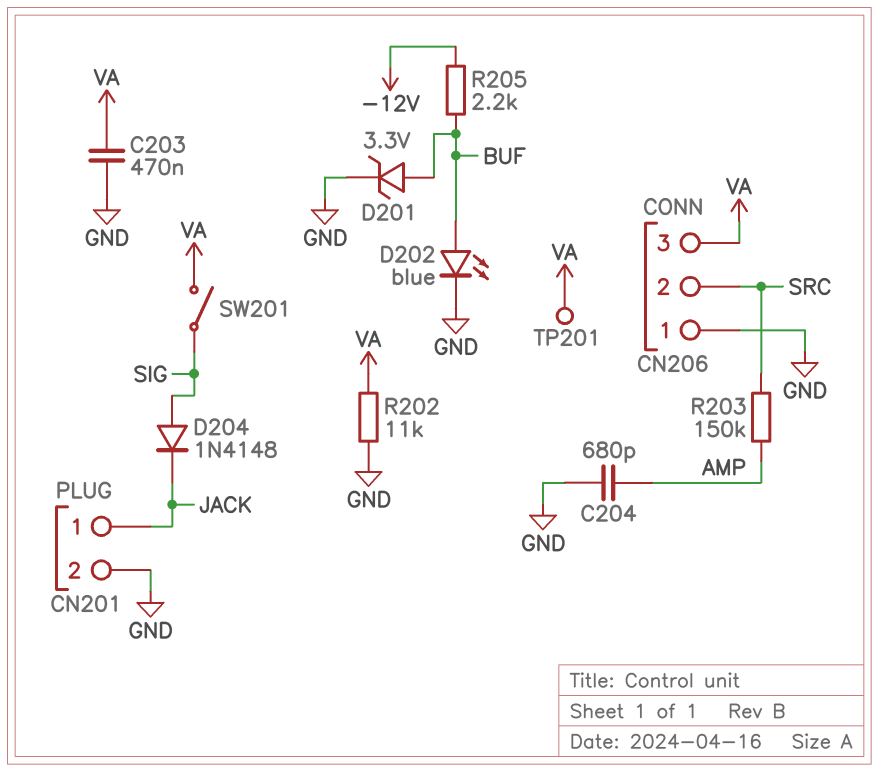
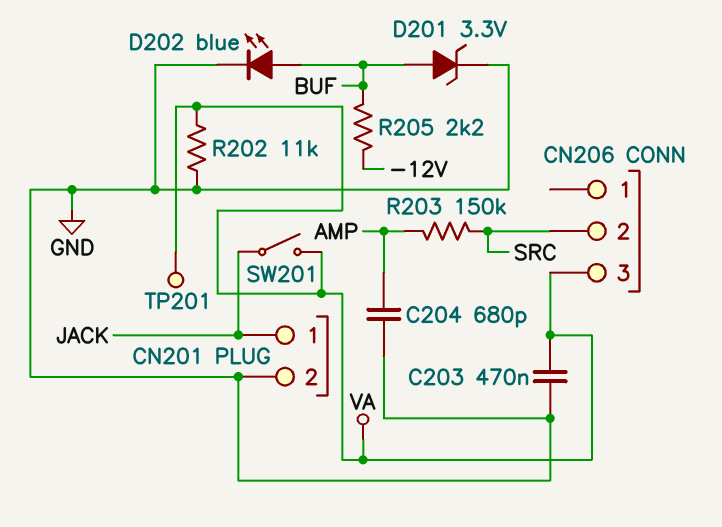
CN206 pin 1: GND -> none
D204: diode 1N4148 (A SIG, K JACK) -> none
SW201: switch (SIG, VA) -> switch (JACK, VA)

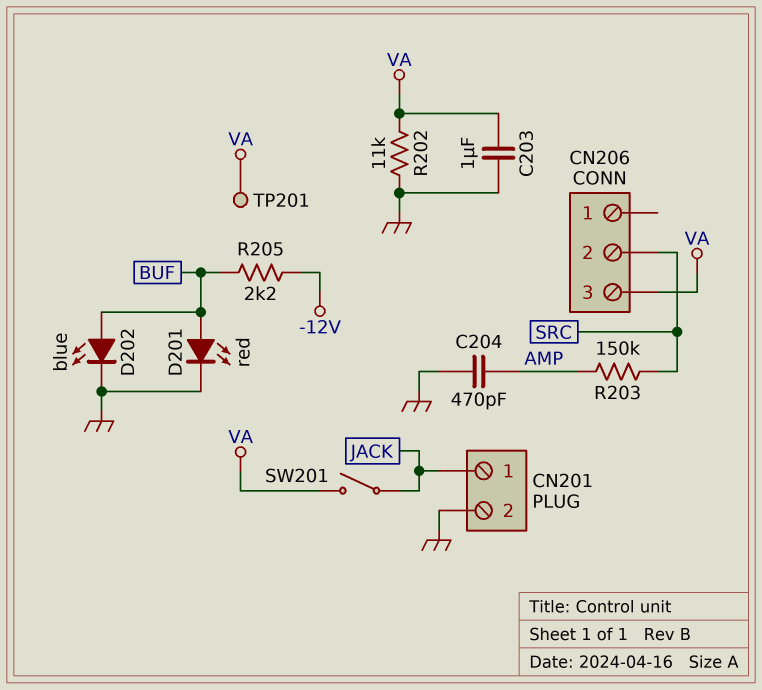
C203: 470nF (GND, VA) -> 1uF (GND, VA)
C204: 680pF (AMP, GND) -> 470pF (AMP, GND)
D201: zener 3.3V (A BUF, K GND) -> LED red (A BUF, K GND)

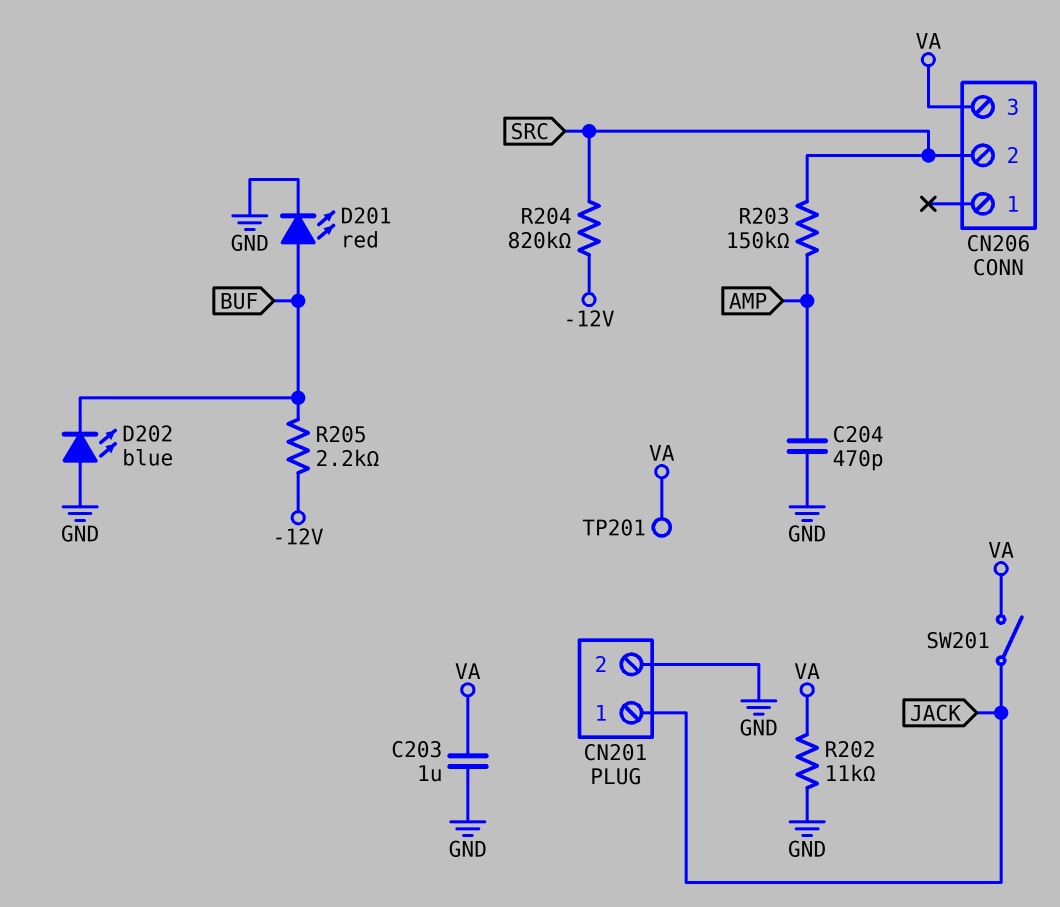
D202: LED blue (A BUF, K GND) -> LED blue (A GND, K BUF)
R204: none -> 820k (-12V, SRC)

